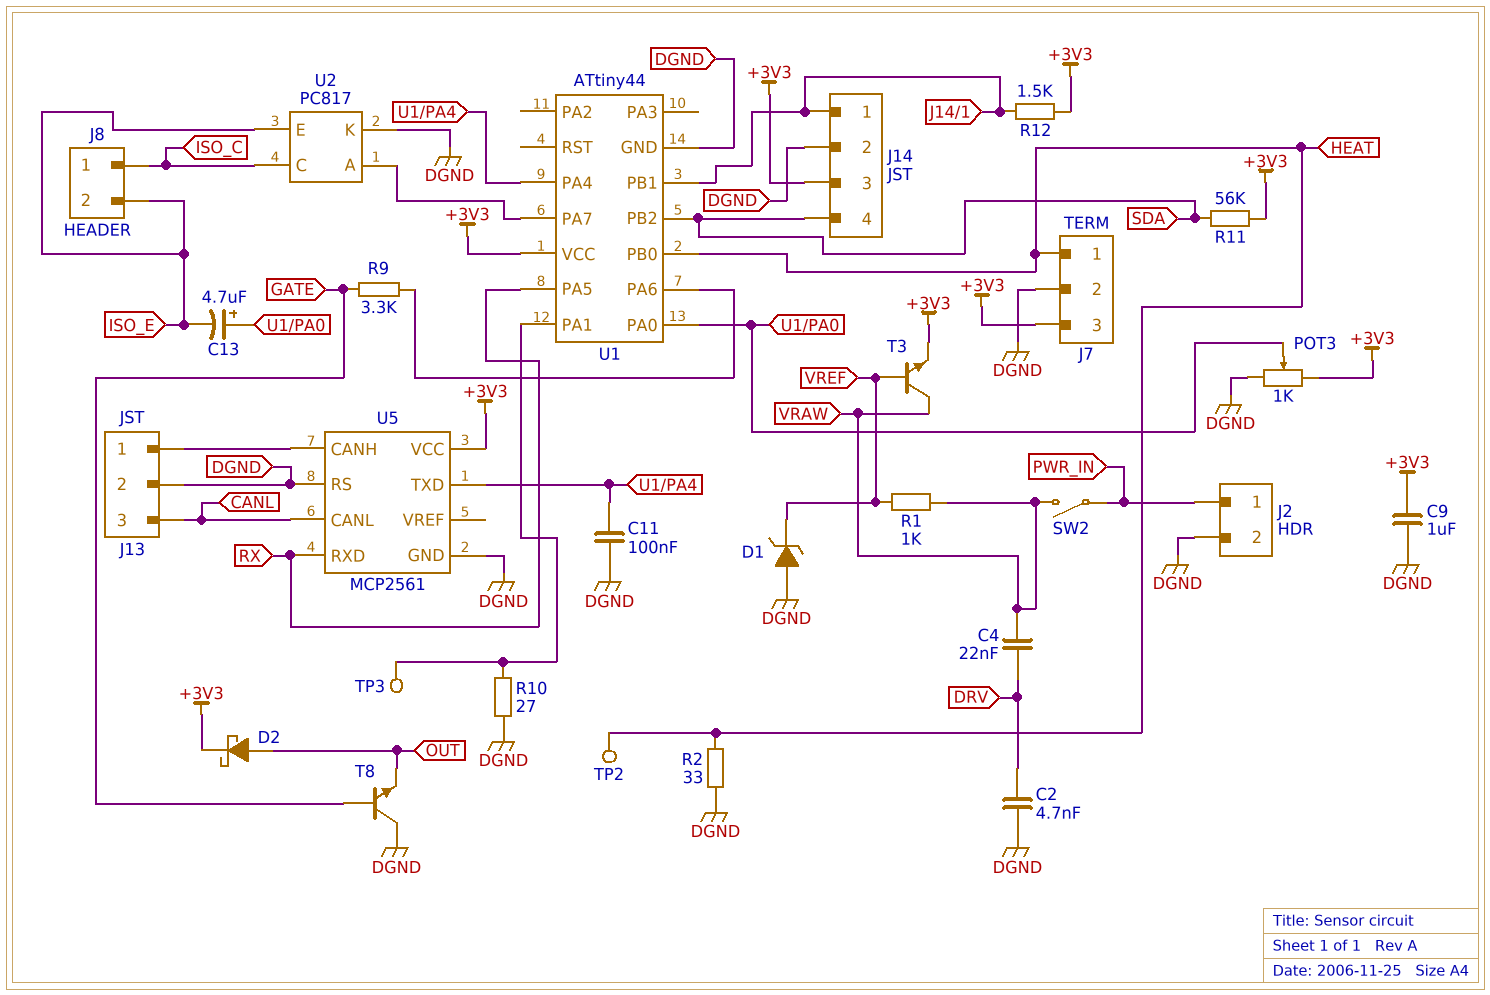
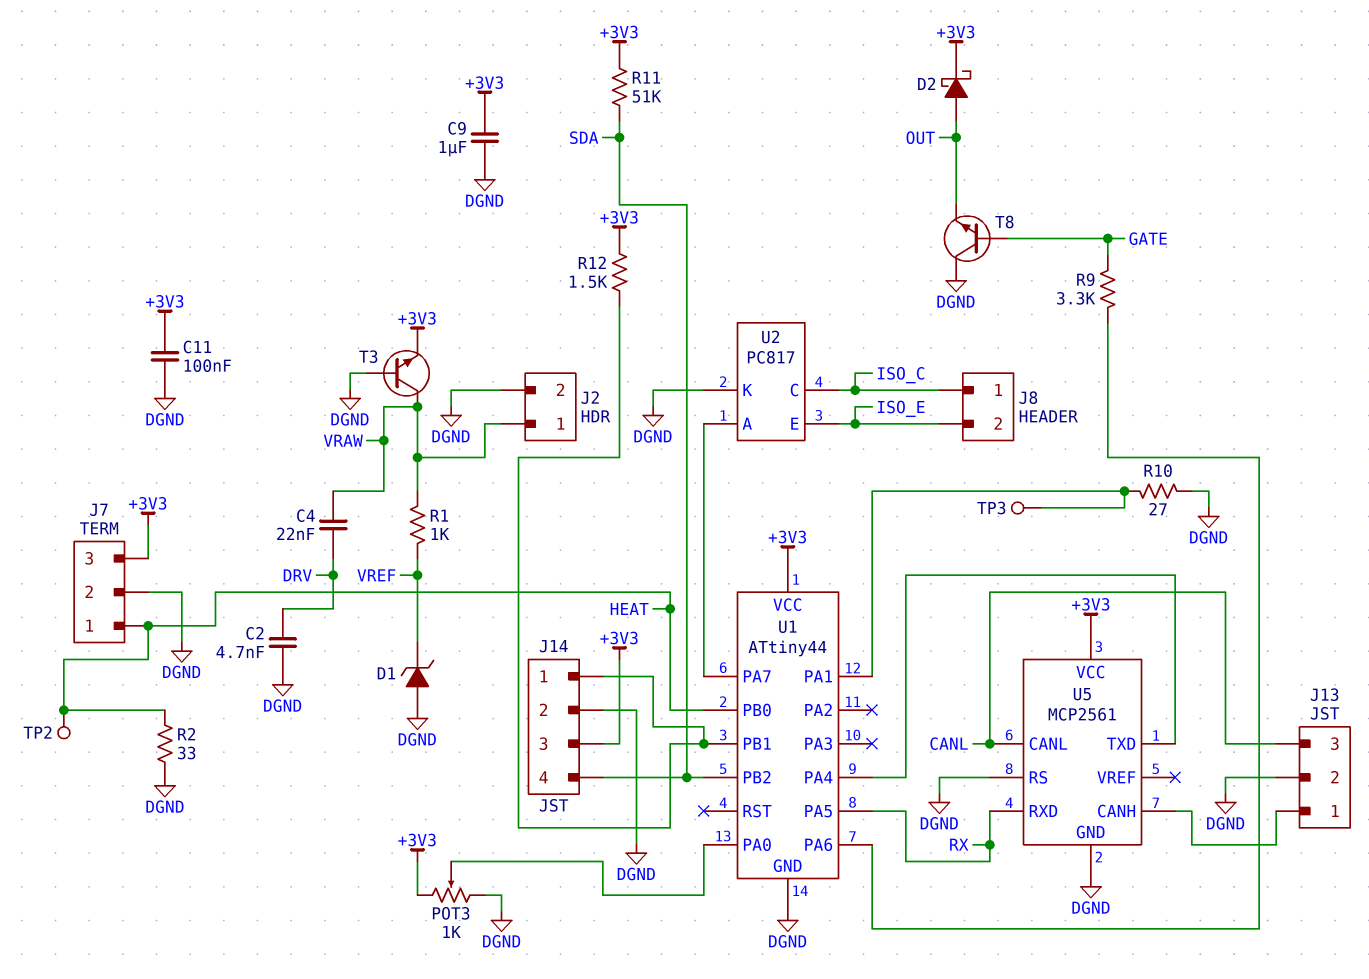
C11: 100nF (DGND, U1/PA4) -> 100nF (+3V3, DGND)
C13: 4.7uF (plus U1/PA0, minus ISO_E) -> none
J2 pin 1: PWR_IN -> VRAW
R11: 56k (+3V3, SDA) -> 51k (+3V3, SDA)
SW2: switch (PWR_IN, VRAW) -> none
T3: NPN (B VREF, C VRAW, E +3V3) -> NPN (B DGND, C VRAW, E +3V3)

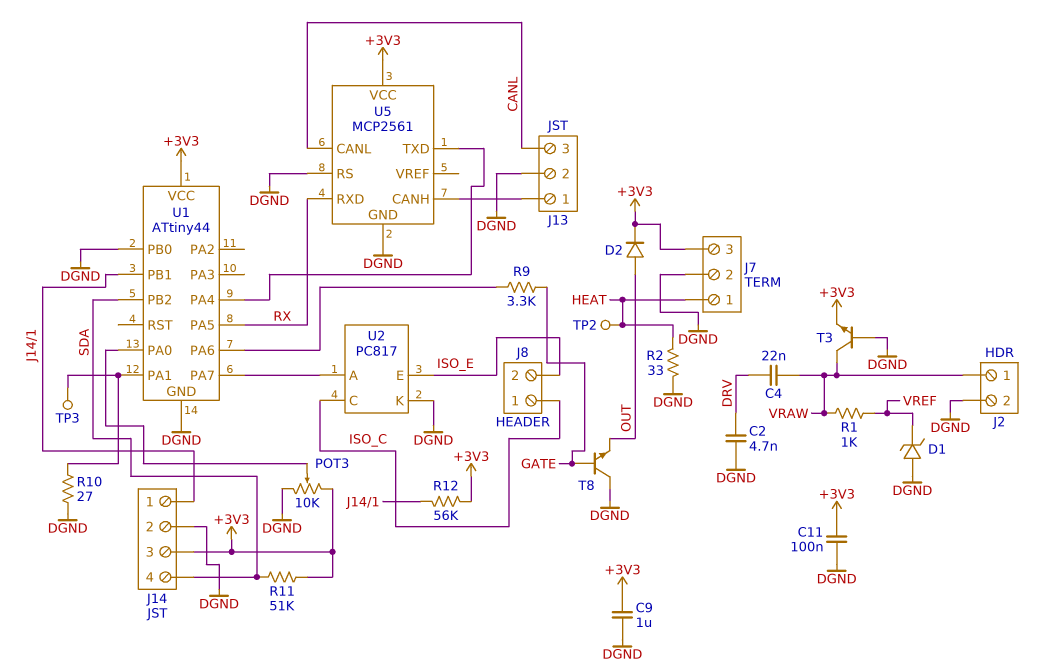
D2: schottky (A OUT, K +3V3) -> diode (A OUT, K +3V3)
POT3: 1k (+3V3, DGND, wiper U1/PA0) -> 10k (+3V3, DGND, wiper U1/PA0)
R12: 1.5k (+3V3, J14/1) -> 56k (+3V3, J14/1)
U1 pin PB0: HEAT -> DGND

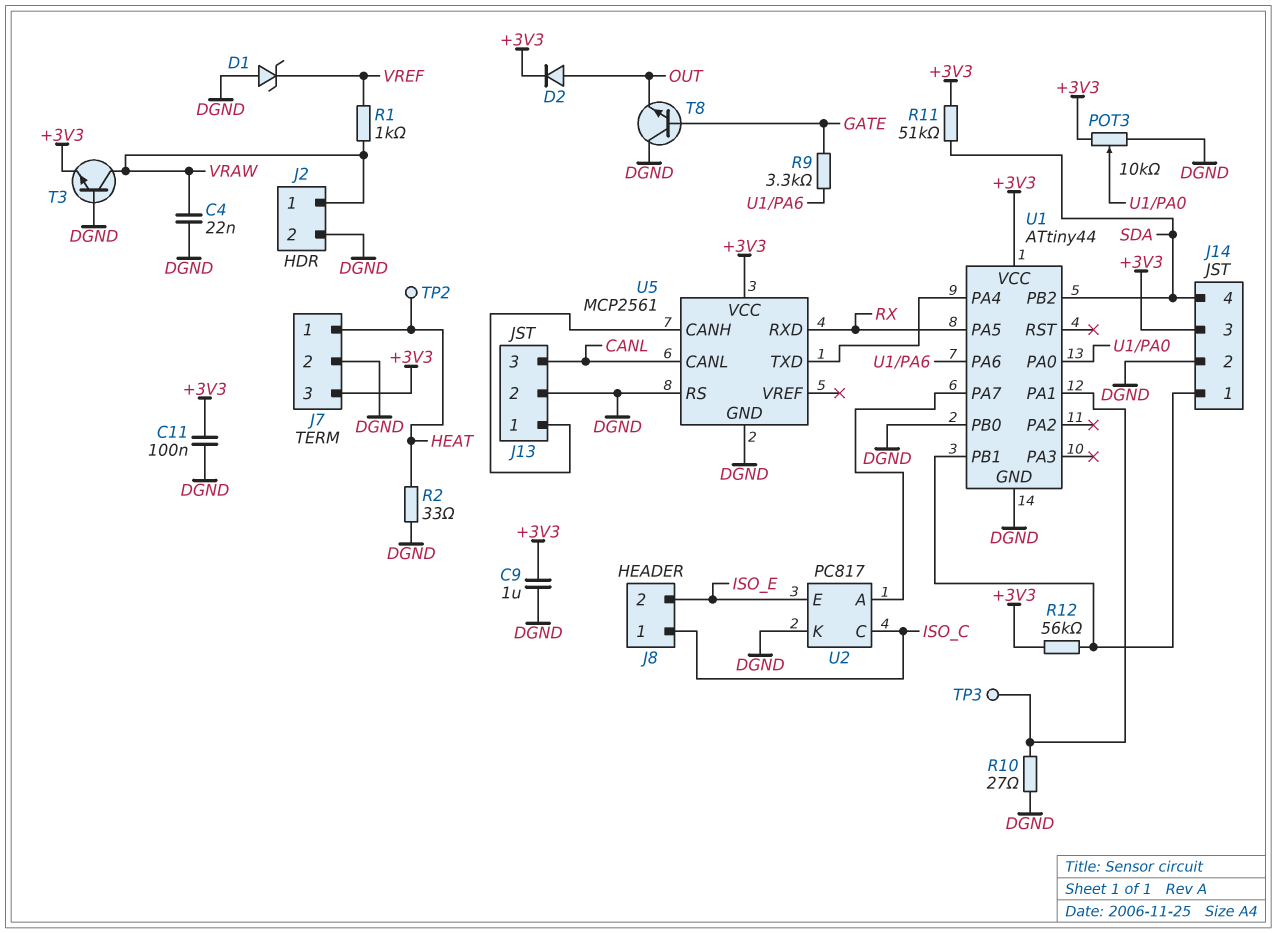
C2: 4.7nF (DGND, DRV) -> none
C4: 22nF (DRV, VRAW) -> 22nF (DGND, VRAW)

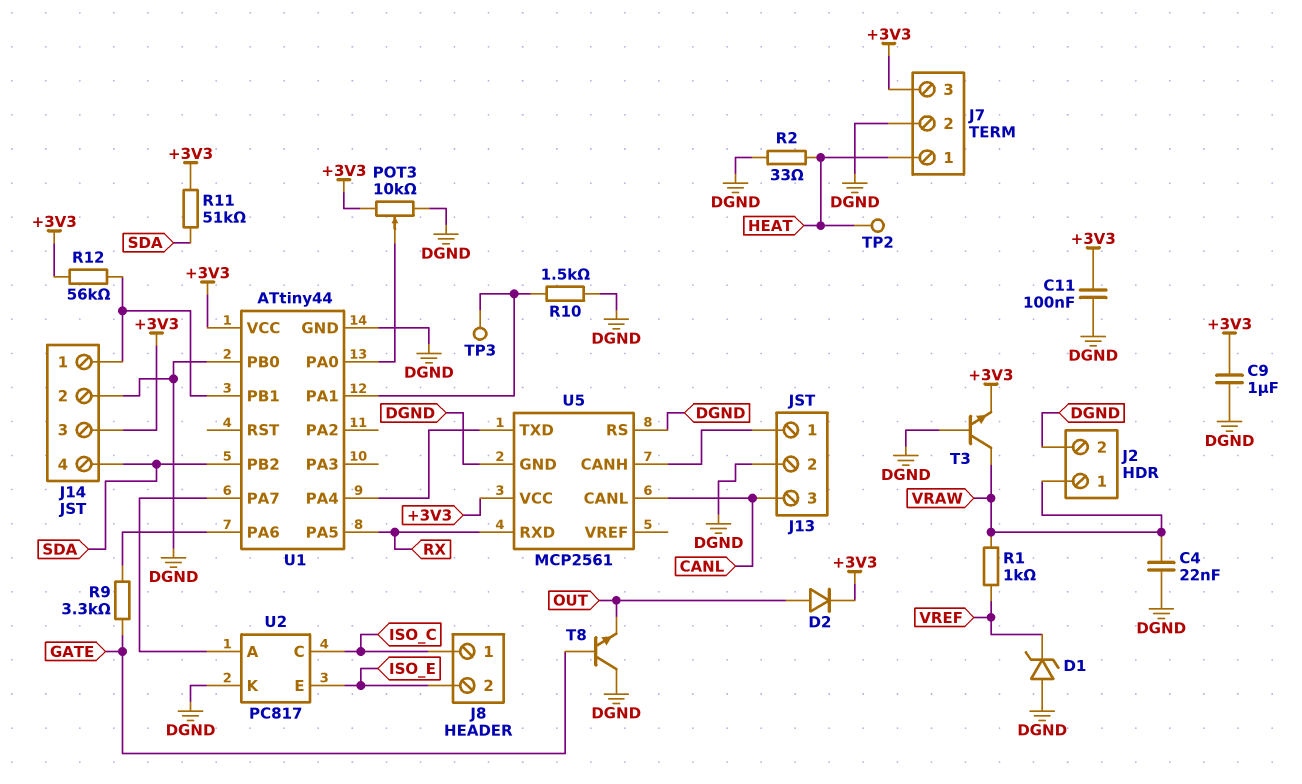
R10: 27 (DGND, U1/PA1) -> 1.5k (DGND, U1/PA1)

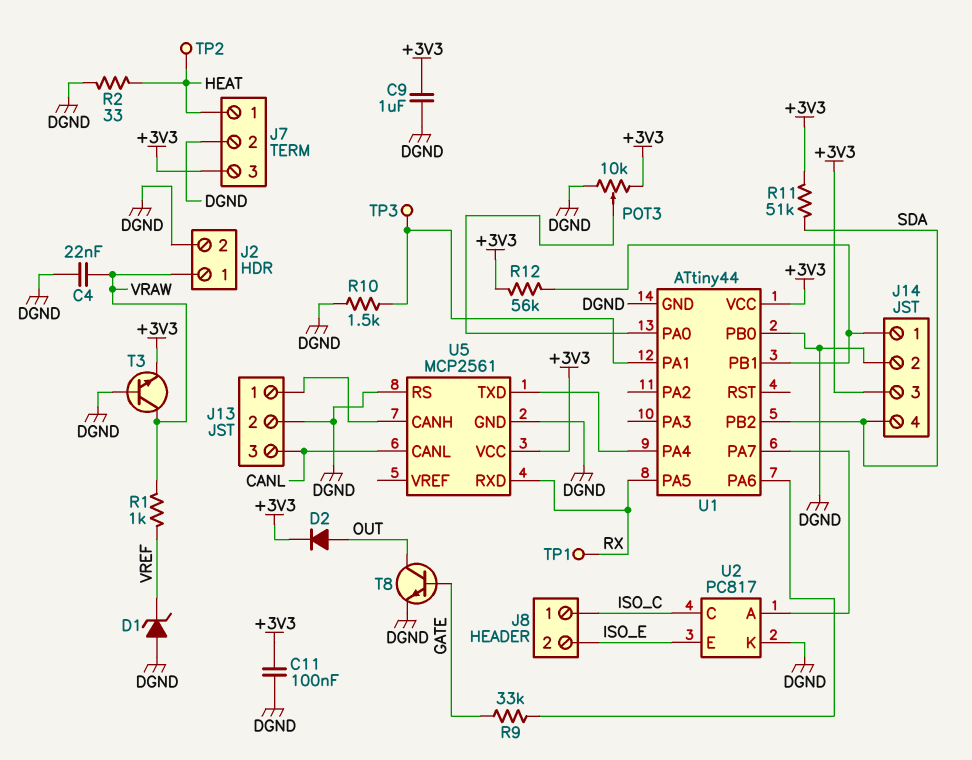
R9: 3.3k (GATE, U1/PA6) -> 33k (GATE, U1/PA6)
T8: NPN (B GATE, C DGND, E OUT) -> NPN (B GATE, C OUT, E DGND)
TP1: none -> test point (RX)

